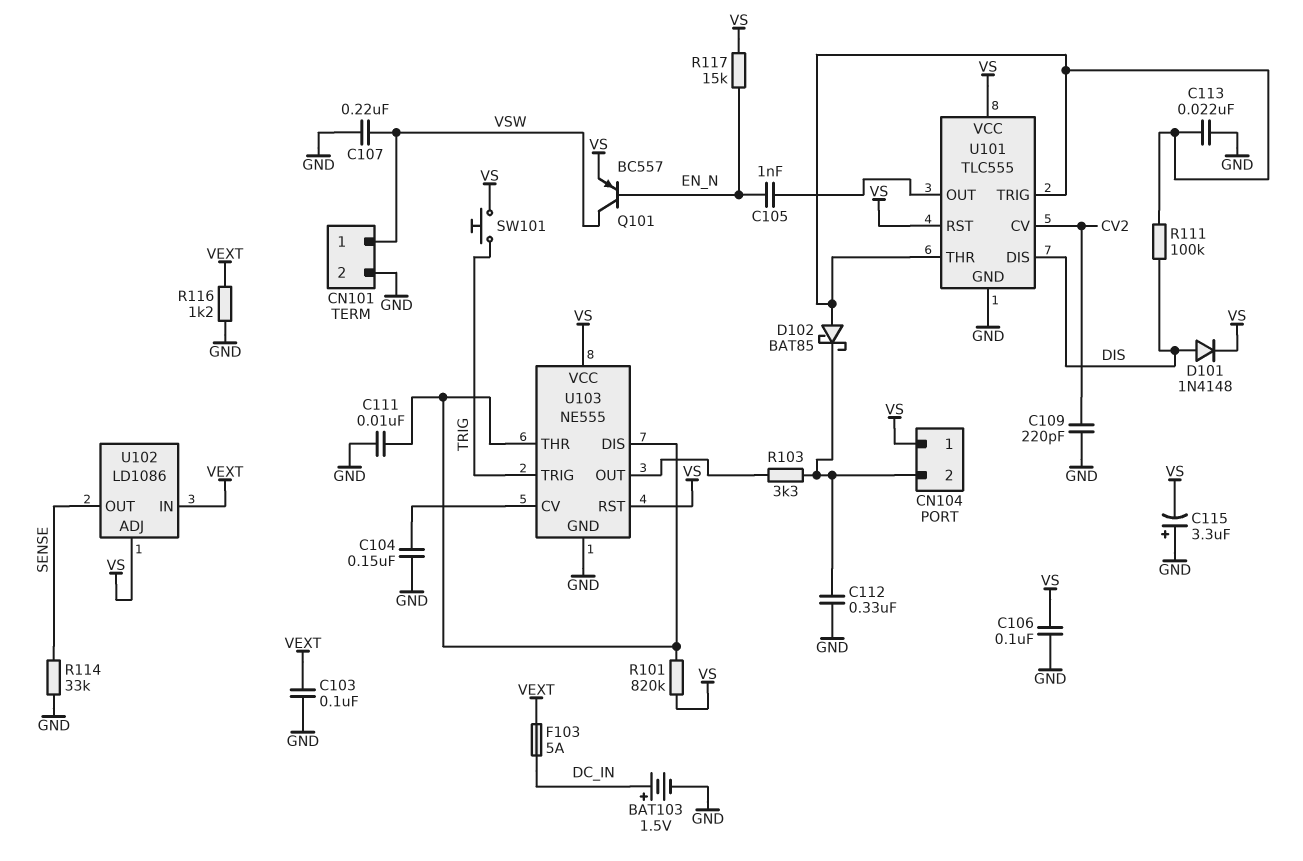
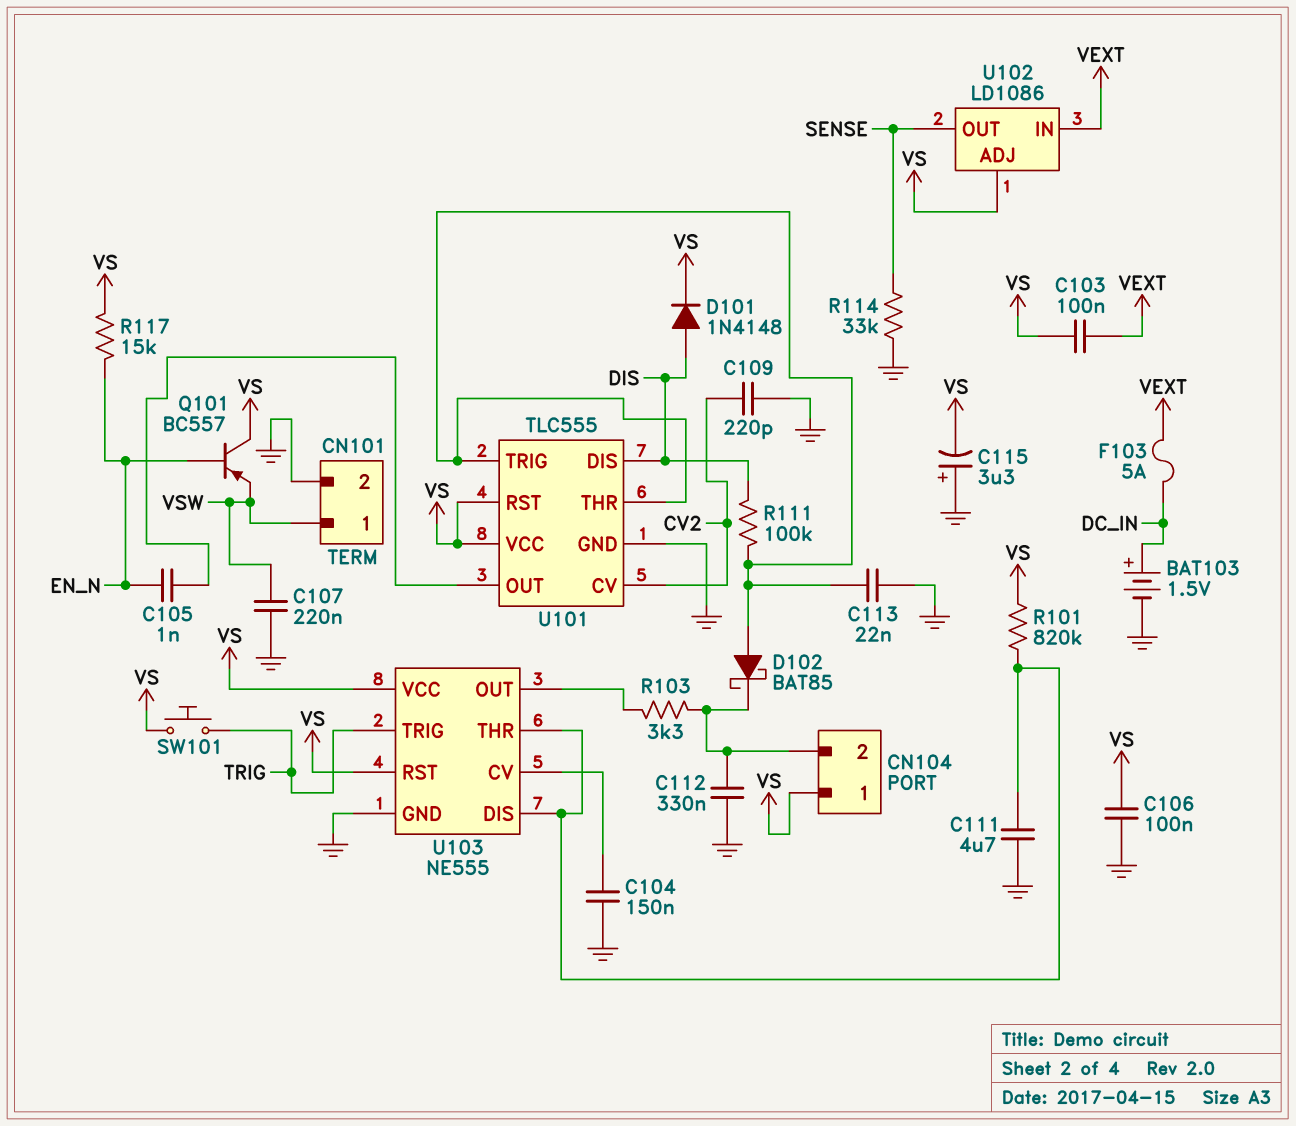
C103: 100nF (GND, VEXT) -> 100nF (VEXT, VS)
C111: 10nF (GND, U103/DIS) -> 4.7uF (GND, U103/DIS)
Q101: PNP BC557 (B EN_N, C VSW, E VS) -> PNP BC557 (B EN_N, C VS, E VSW)
R116: 1.2k (GND, VEXT) -> none

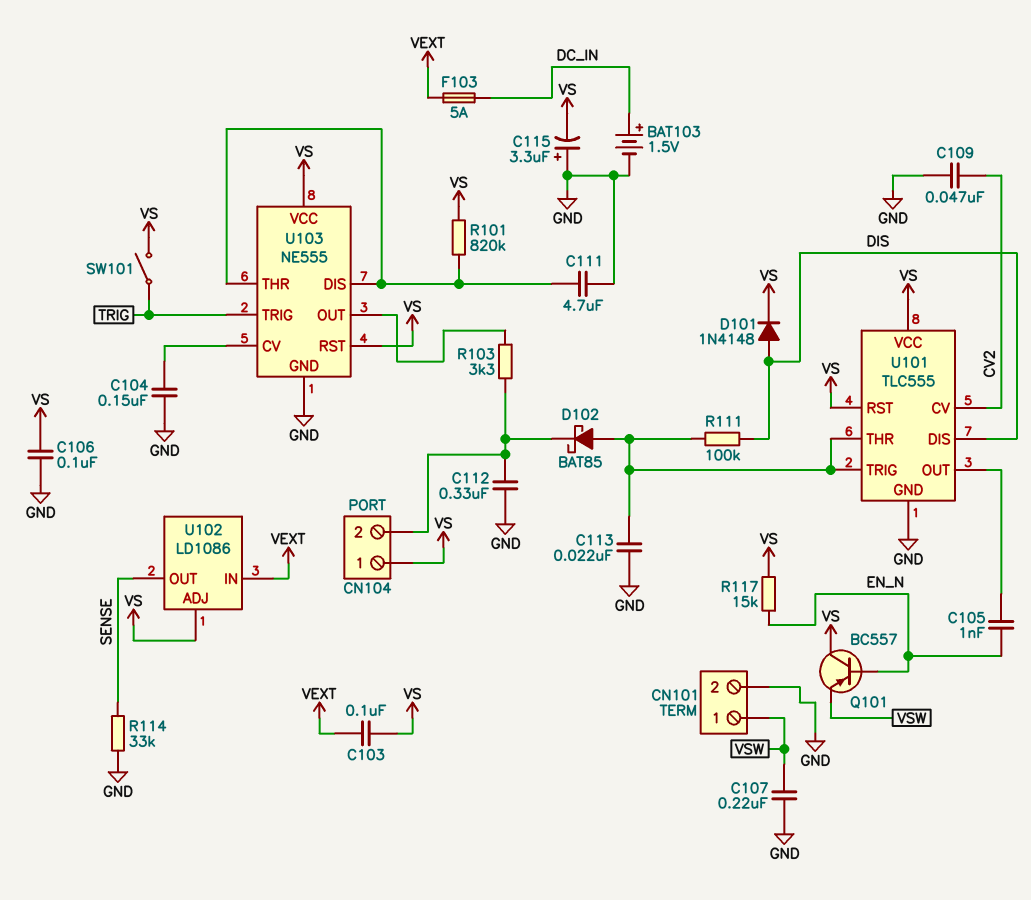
C109: 220pF (CV2, GND) -> 47nF (CV2, GND)
SW101: button (TRIG, VS) -> switch (TRIG, VS)

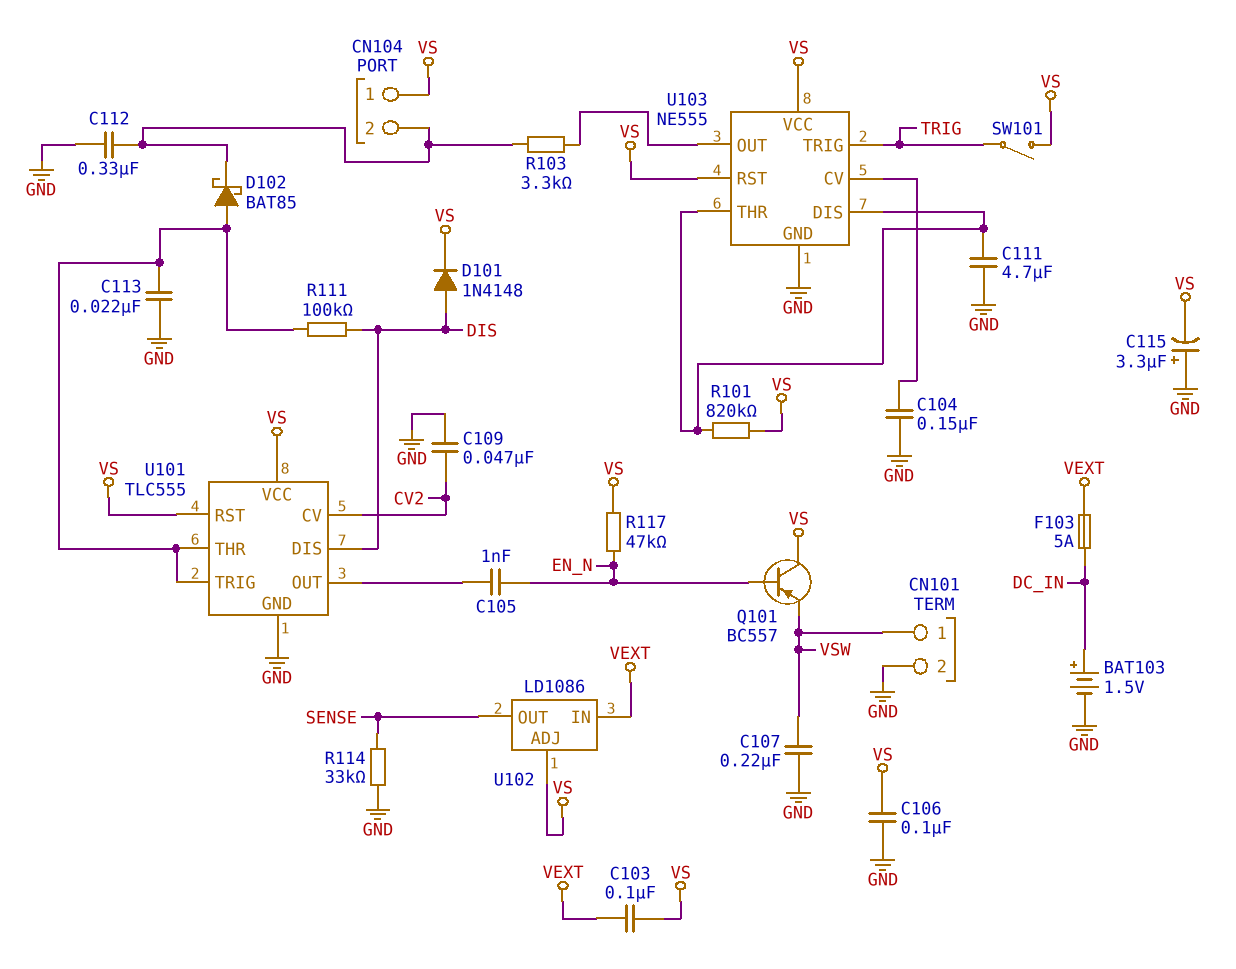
R117: 15k (EN_N, VS) -> 47k (EN_N, VS)

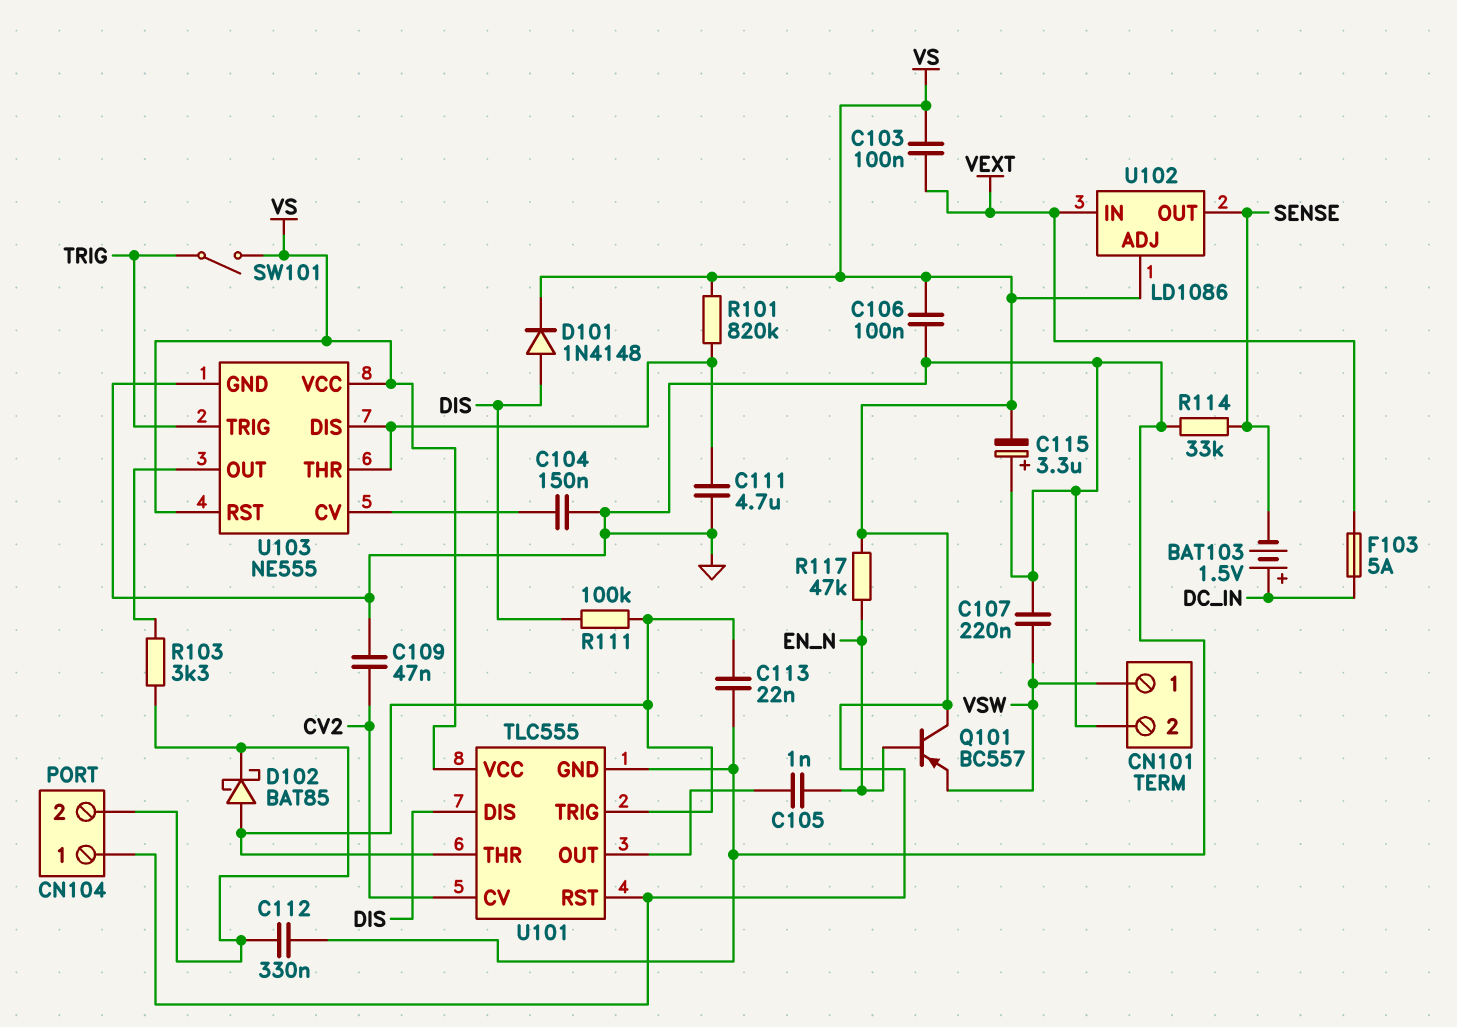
BAT103: 1.5V (plus DC_IN, minus GND) -> 1.5V (plus DC_IN, minus SENSE)

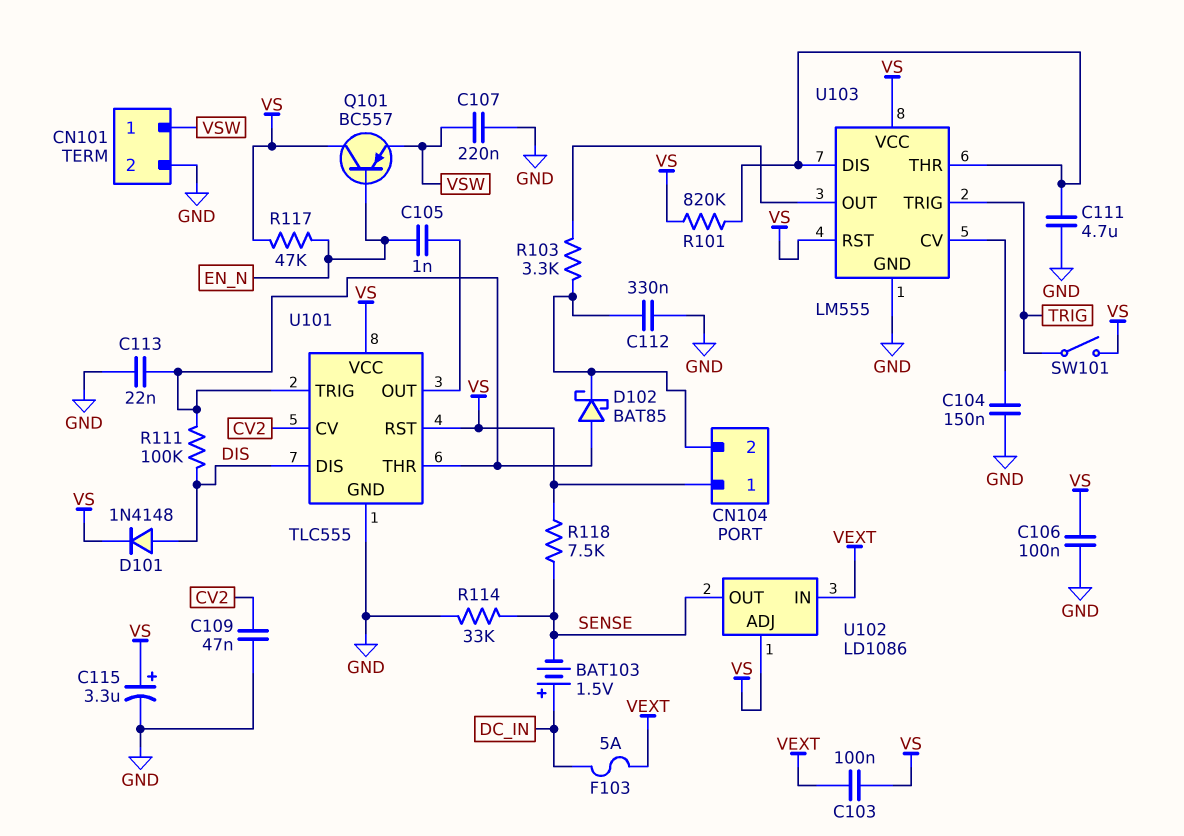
C115: 3.3uF (plus GND, minus VS) -> 3.3uF (plus VS, minus GND)
R118: none -> 7.5k (SENSE, VS)
U103: NE555 -> LM555

